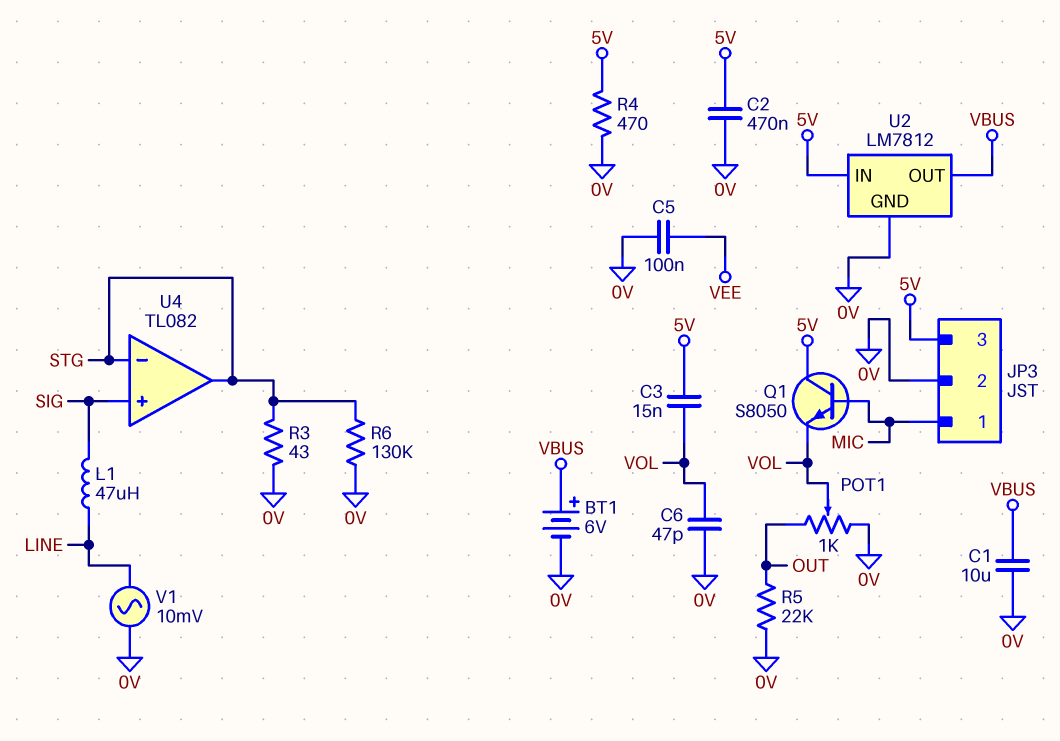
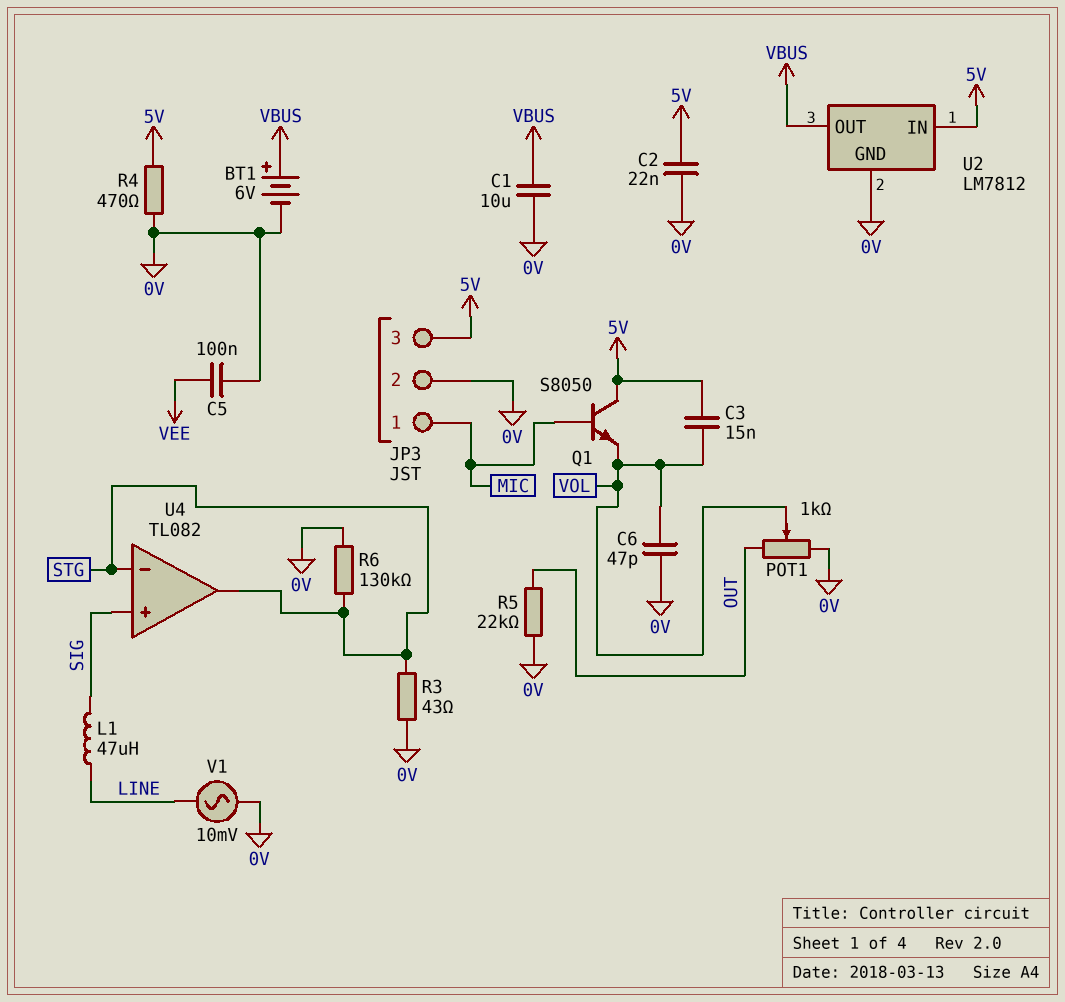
C2: 470nF (0V, 5V) -> 22nF (0V, 5V)

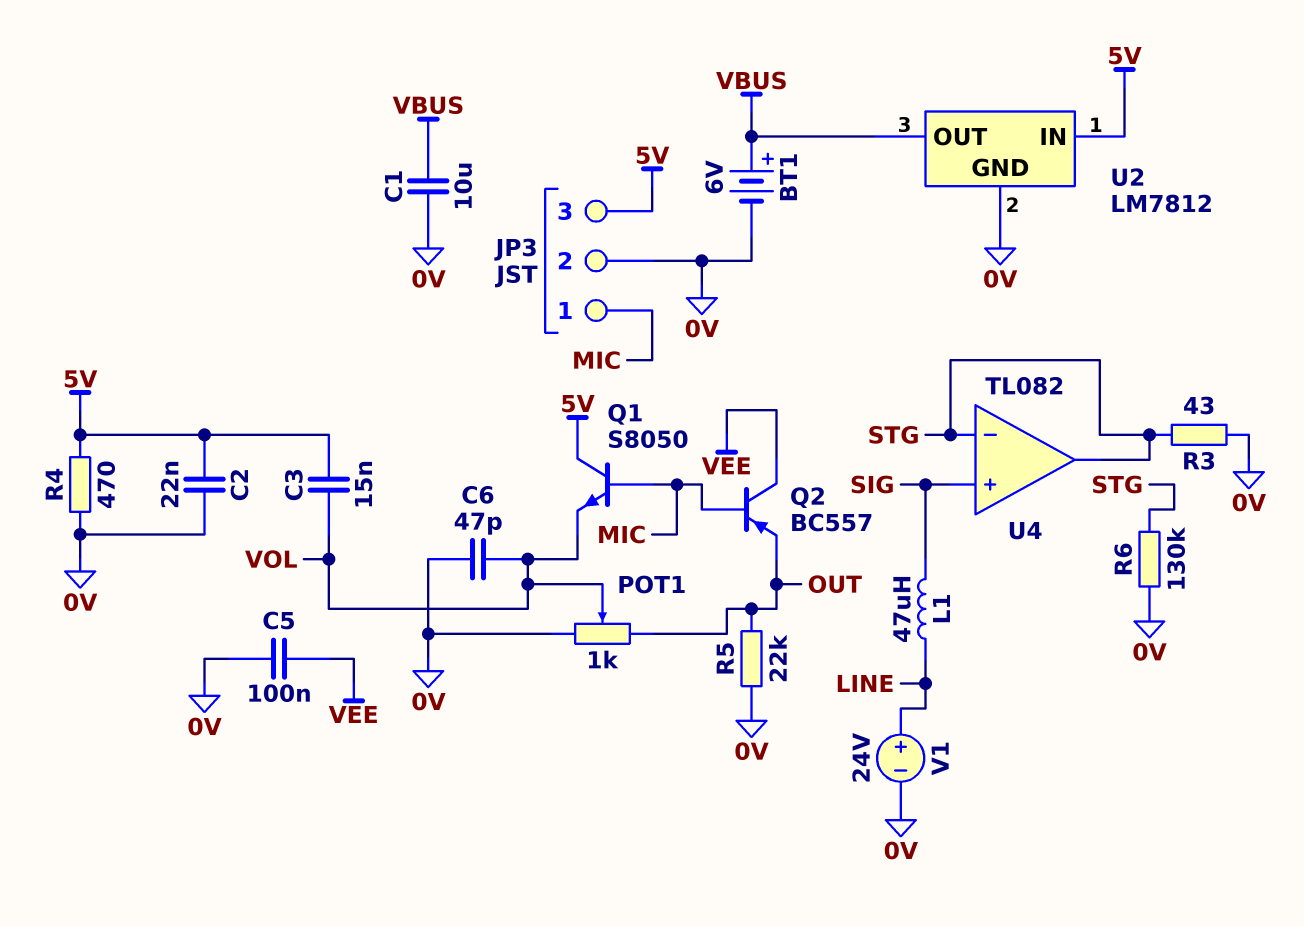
Q2: none -> PNP BC557 (B MIC, C VEE, E OUT)
V1: AC 10mV (0V, LINE) -> 24V (plus LINE, minus 0V)

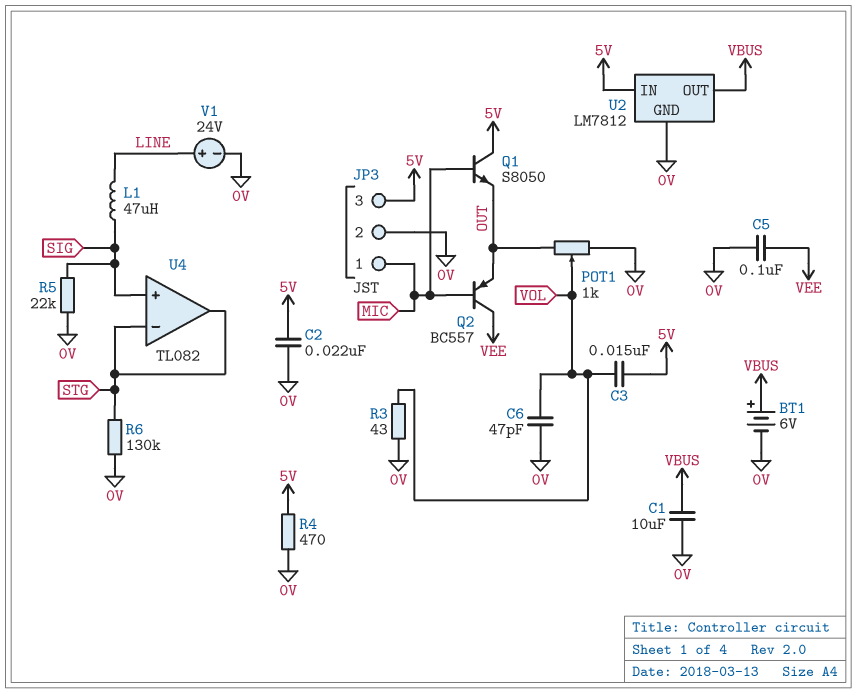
Q1: NPN S8050 (B MIC, C 5V, E VOL) -> NPN S8050 (B MIC, C 5V, E OUT)
R3: 43 (0V, STG) -> 43 (0V, VOL)
R5: 22k (0V, OUT) -> 22k (0V, SIG)

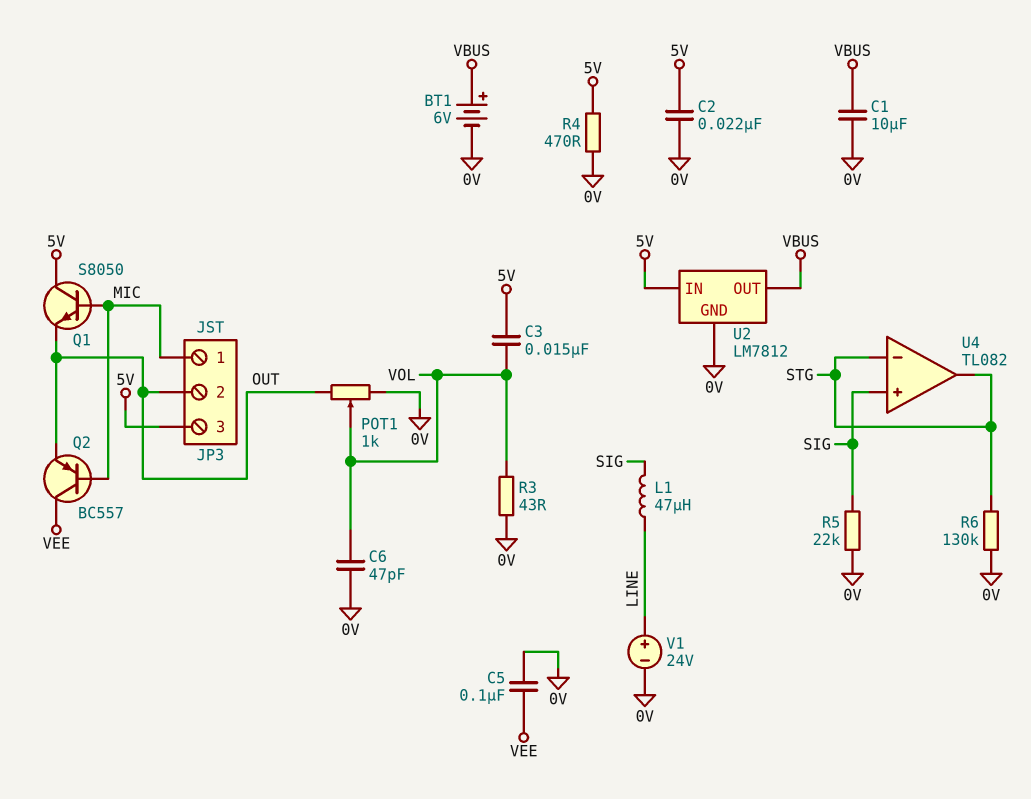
JP3 pin 2: 0V -> OUT

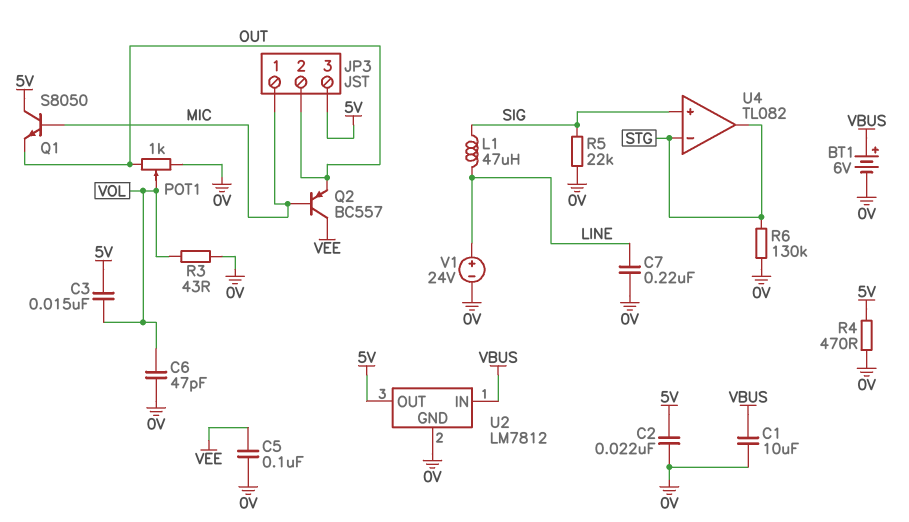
C7: none -> 220nF (0V, LINE)
U2 pin IN: 5V -> VBUS
U2 pin OUT: VBUS -> 5V

